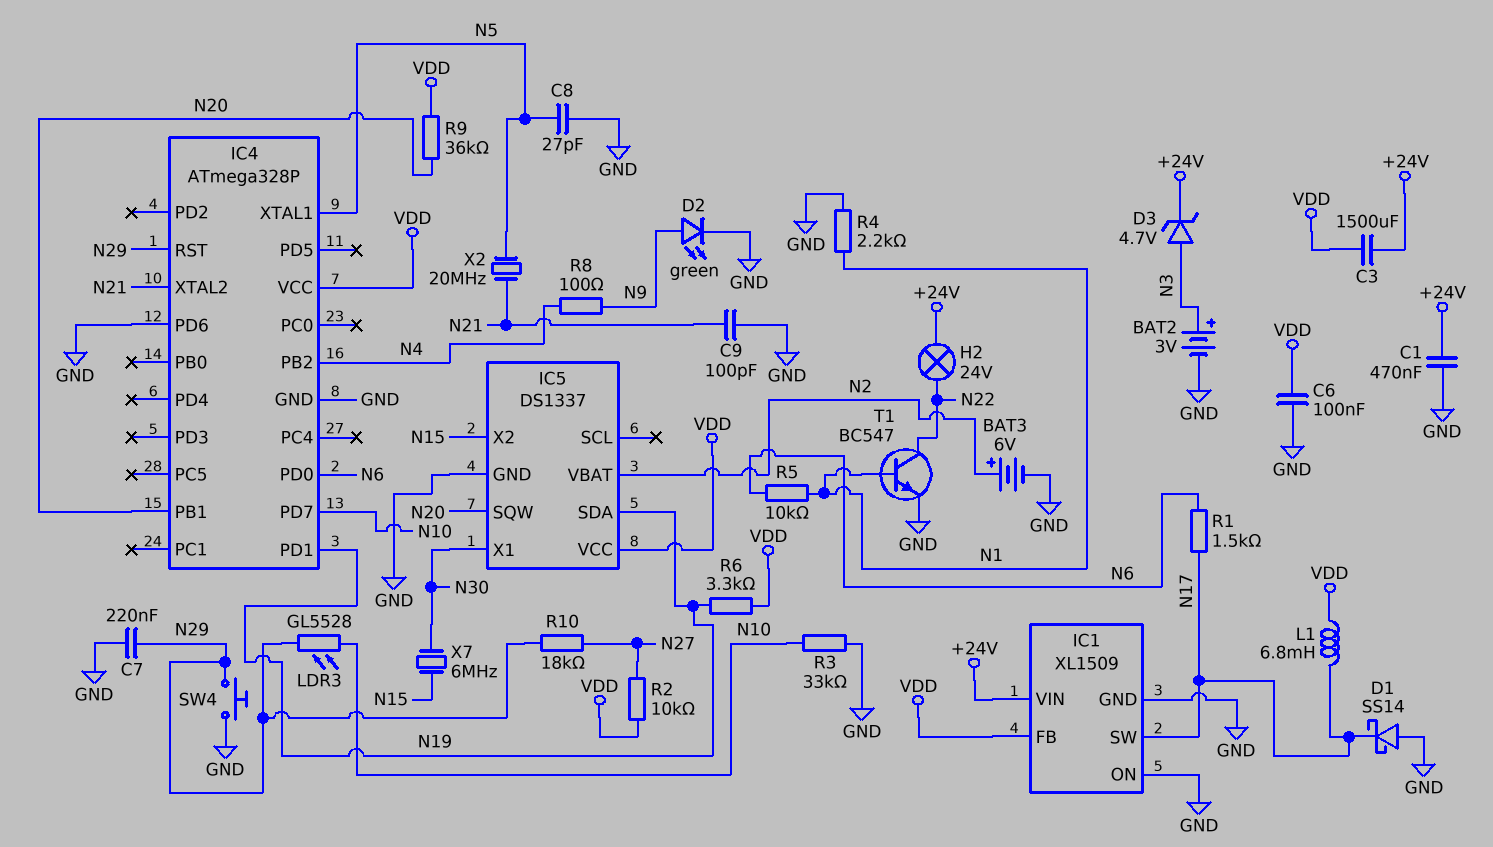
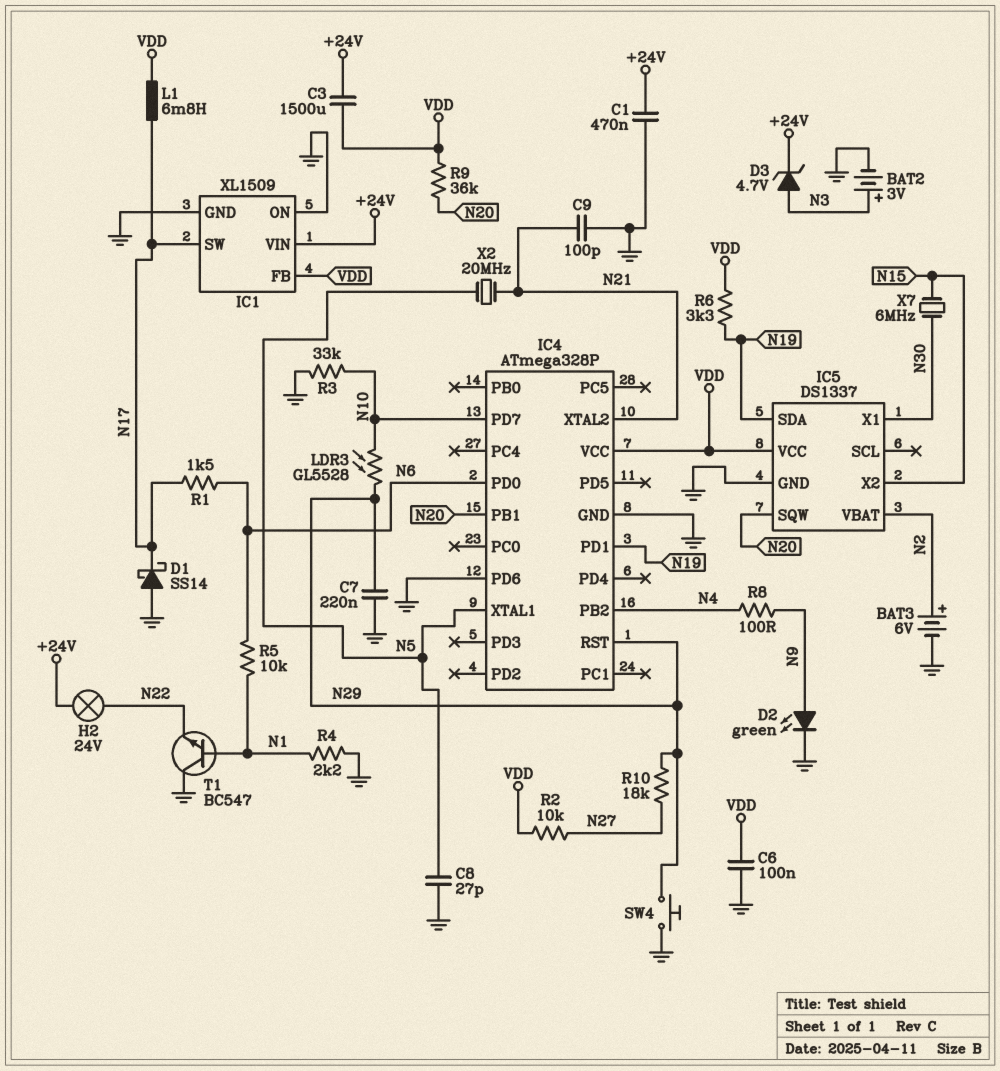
T1: NPN BC547 (B N1, C N22, E GND) -> NPN BC547 (B N1, C GND, E N22)

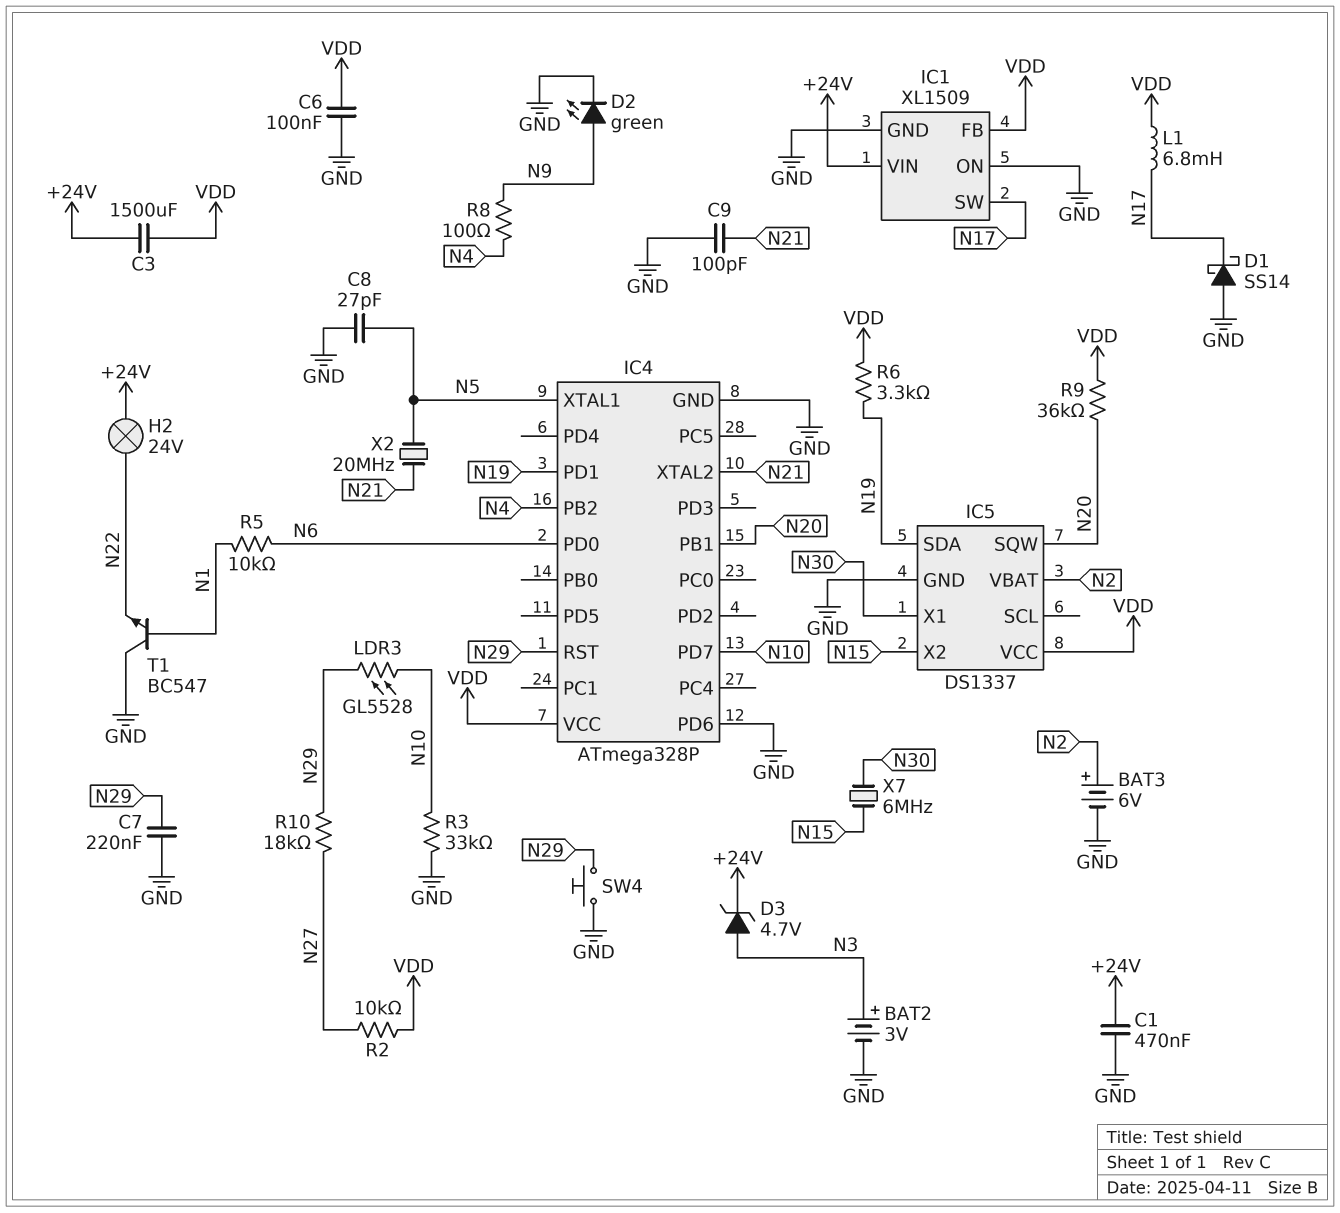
R1: 1.5k (N6, N17) -> none
R4: 2.2k (GND, N1) -> none

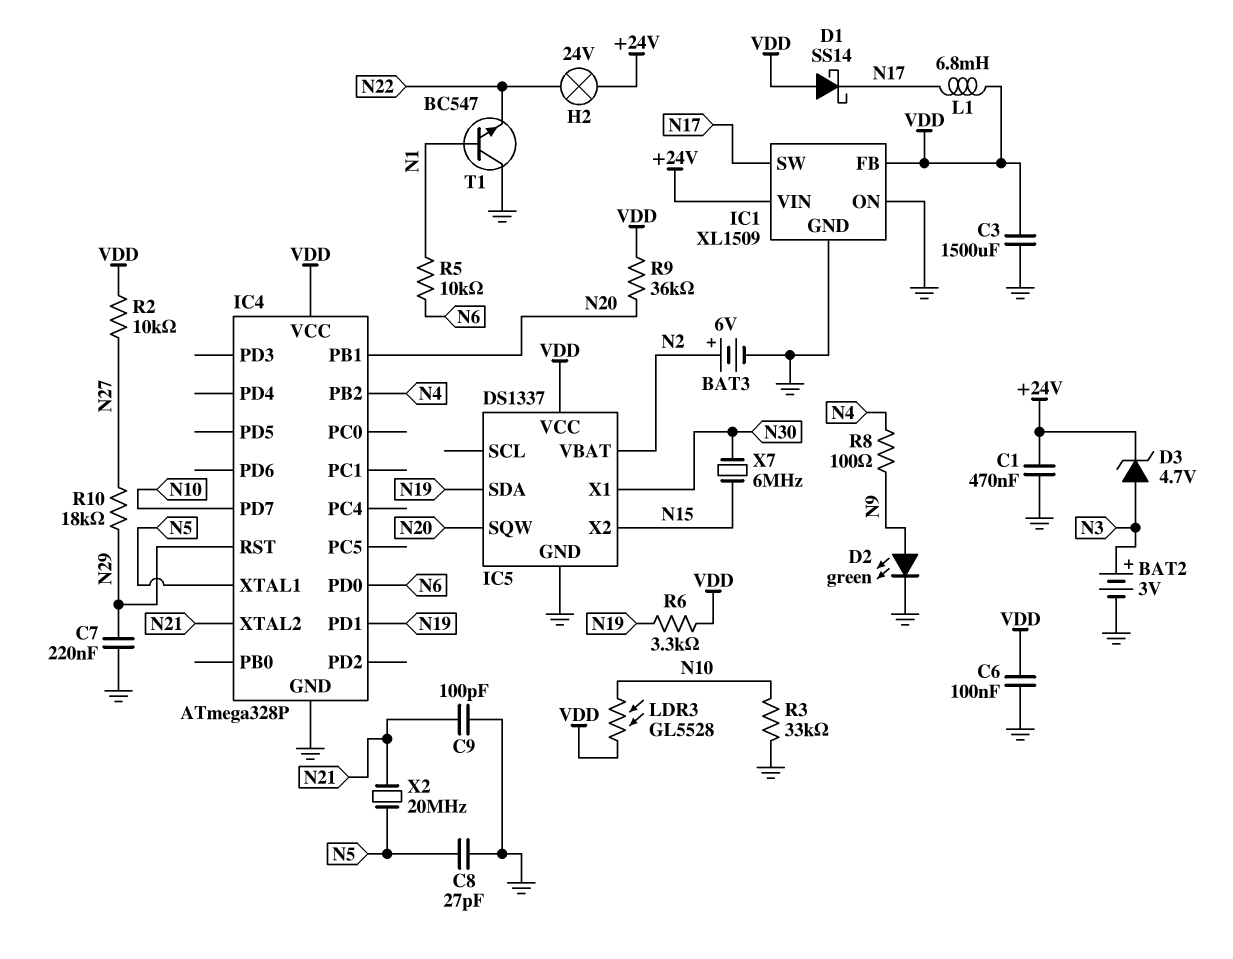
C3: 1500uF (+24V, VDD) -> 1500uF (GND, VDD)
D1: schottky SS14 (A GND, K N17) -> schottky SS14 (A VDD, K N17)
IC4 pin PD6: GND -> none
LDR3: GL5528 (N10, N29) -> GL5528 (N10, VDD)
SW4: button (GND, N29) -> none

